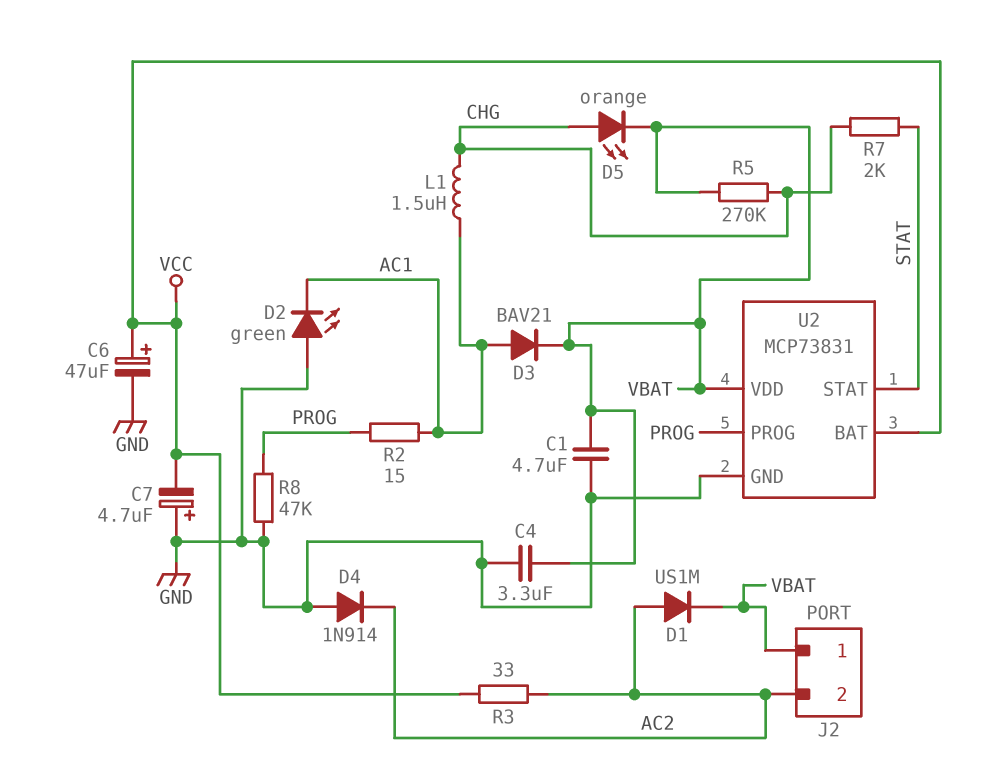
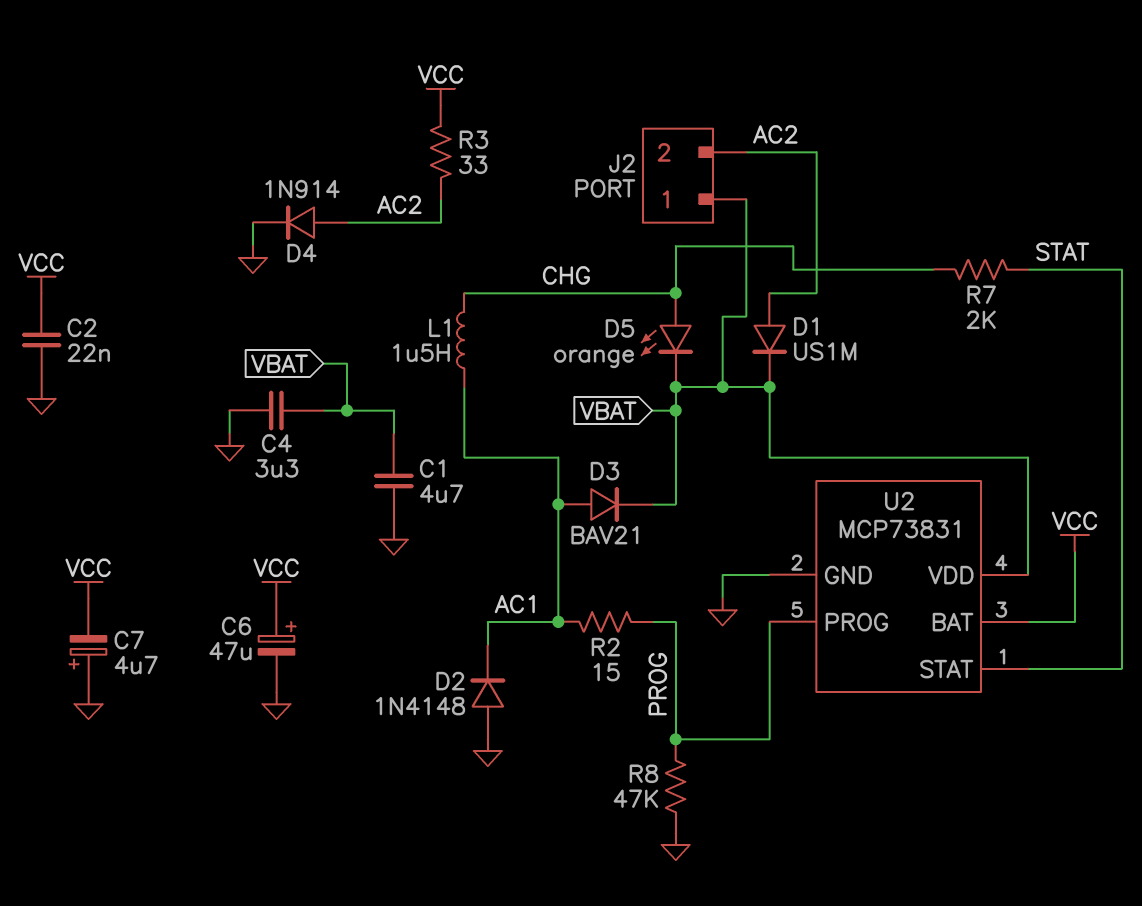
C2: none -> 22nF (GND, VCC)
D2: LED green (A GND, K AC1) -> diode 1N4148 (A GND, K AC1)
D4: diode 1N914 (A GND, K AC2) -> diode 1N914 (A AC2, K GND)
R5: 270k (CHG, VBAT) -> none

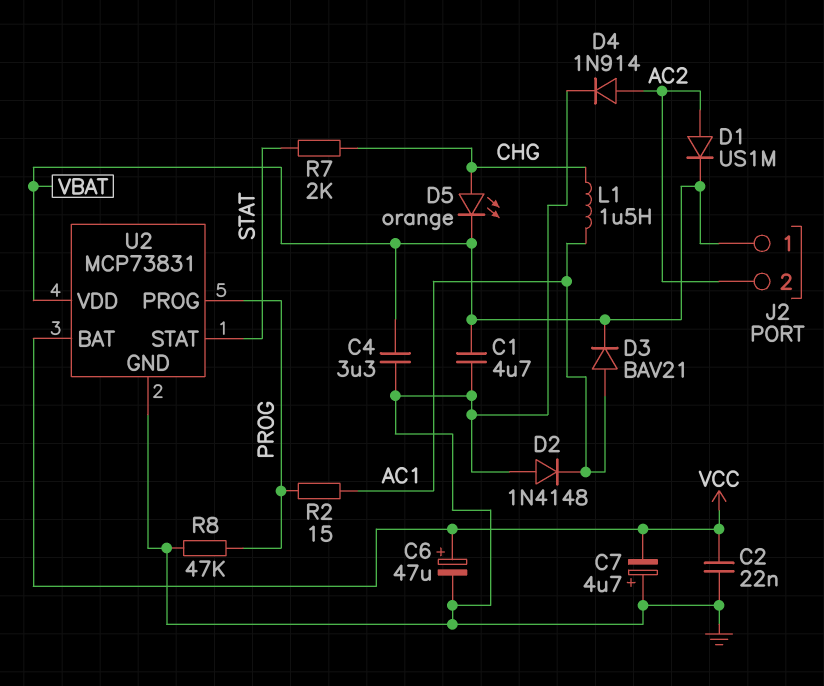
R3: 33 (AC2, VCC) -> none

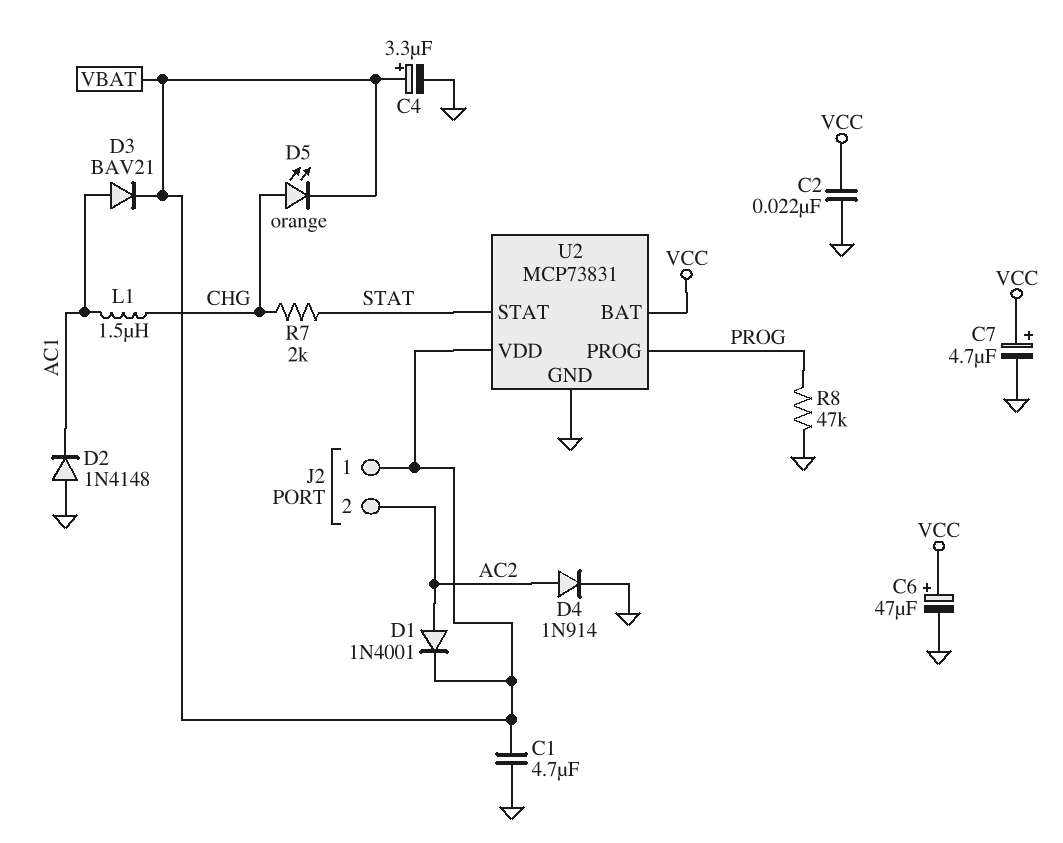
C4: 3.3uF (GND, VBAT) -> 3.3uF (plus VBAT, minus GND)
C7: 4.7uF (plus GND, minus VCC) -> 4.7uF (plus VCC, minus GND)
D1: diode US1M (A AC2, K VBAT) -> diode 1N4001 (A AC2, K VBAT)
R2: 15 (AC1, PROG) -> none

